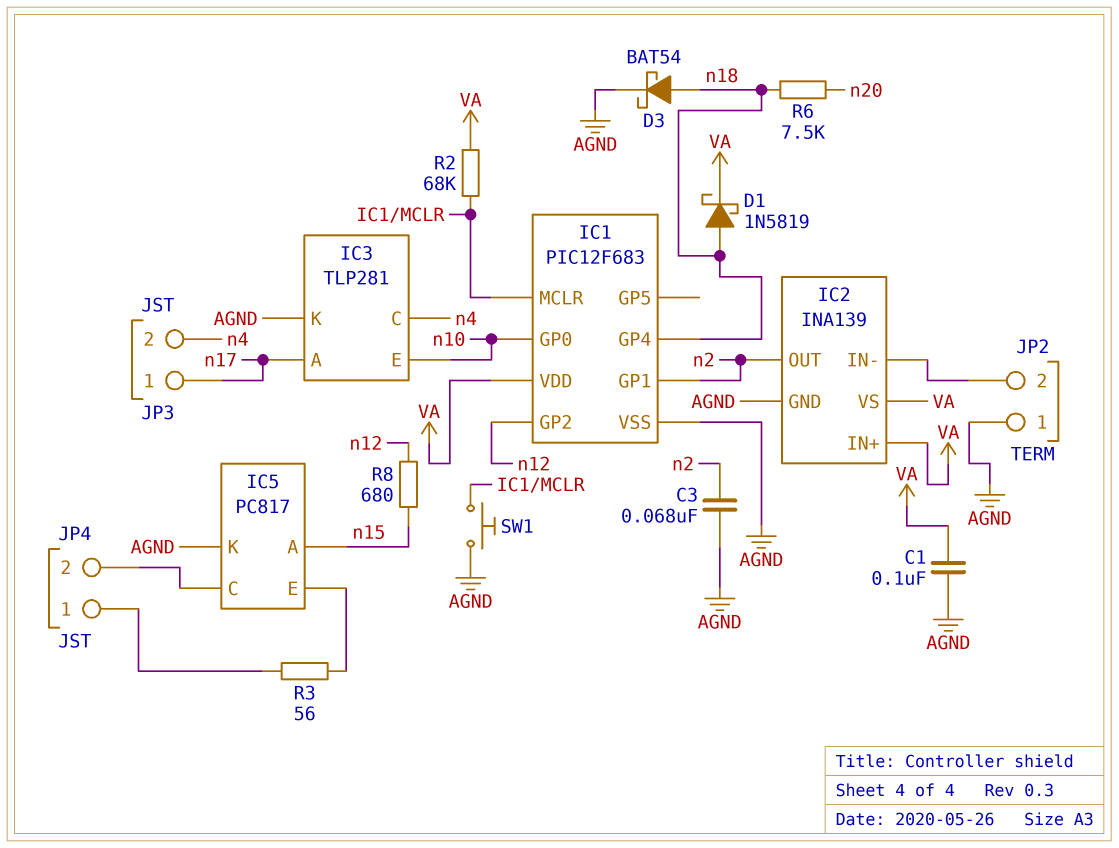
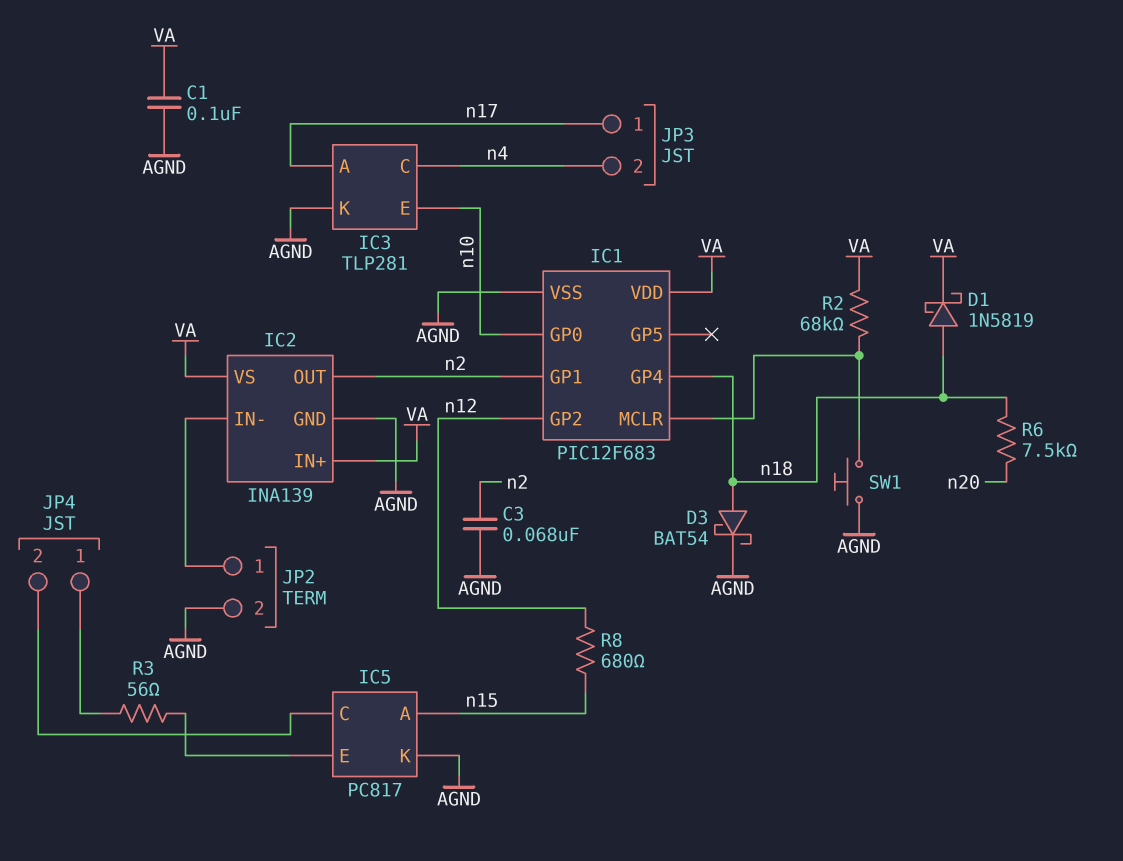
JP2 pin 1: AGND -> IC2/IN-
JP2 pin 2: IC2/IN- -> AGND

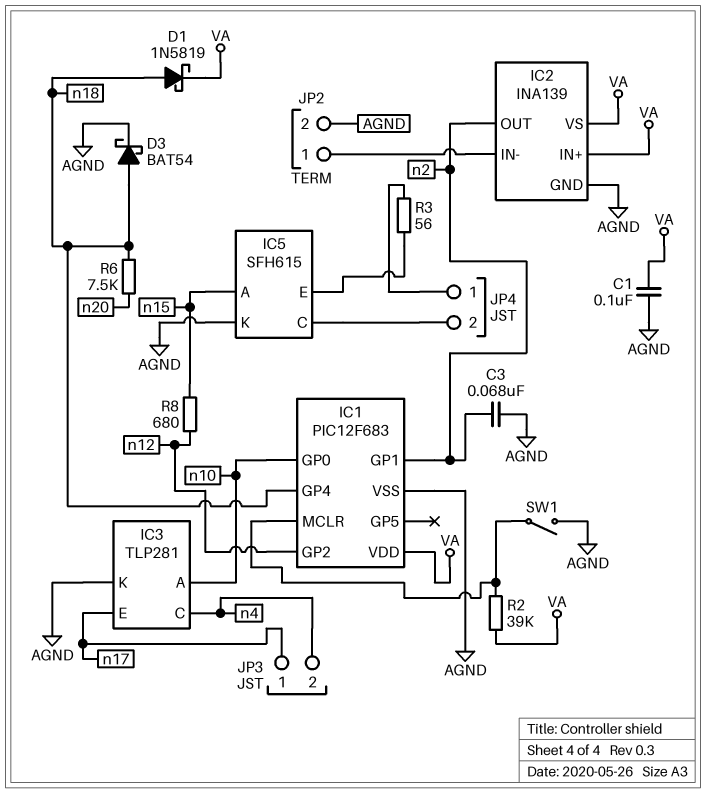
IC3 pin A: n17 -> n10
IC3 pin E: n10 -> n17
IC5: PC817 -> SFH615
R2: 68k (IC1/MCLR, VA) -> 39k (IC1/MCLR, VA)
SW1: button (AGND, IC1/MCLR) -> switch (AGND, IC1/MCLR)

